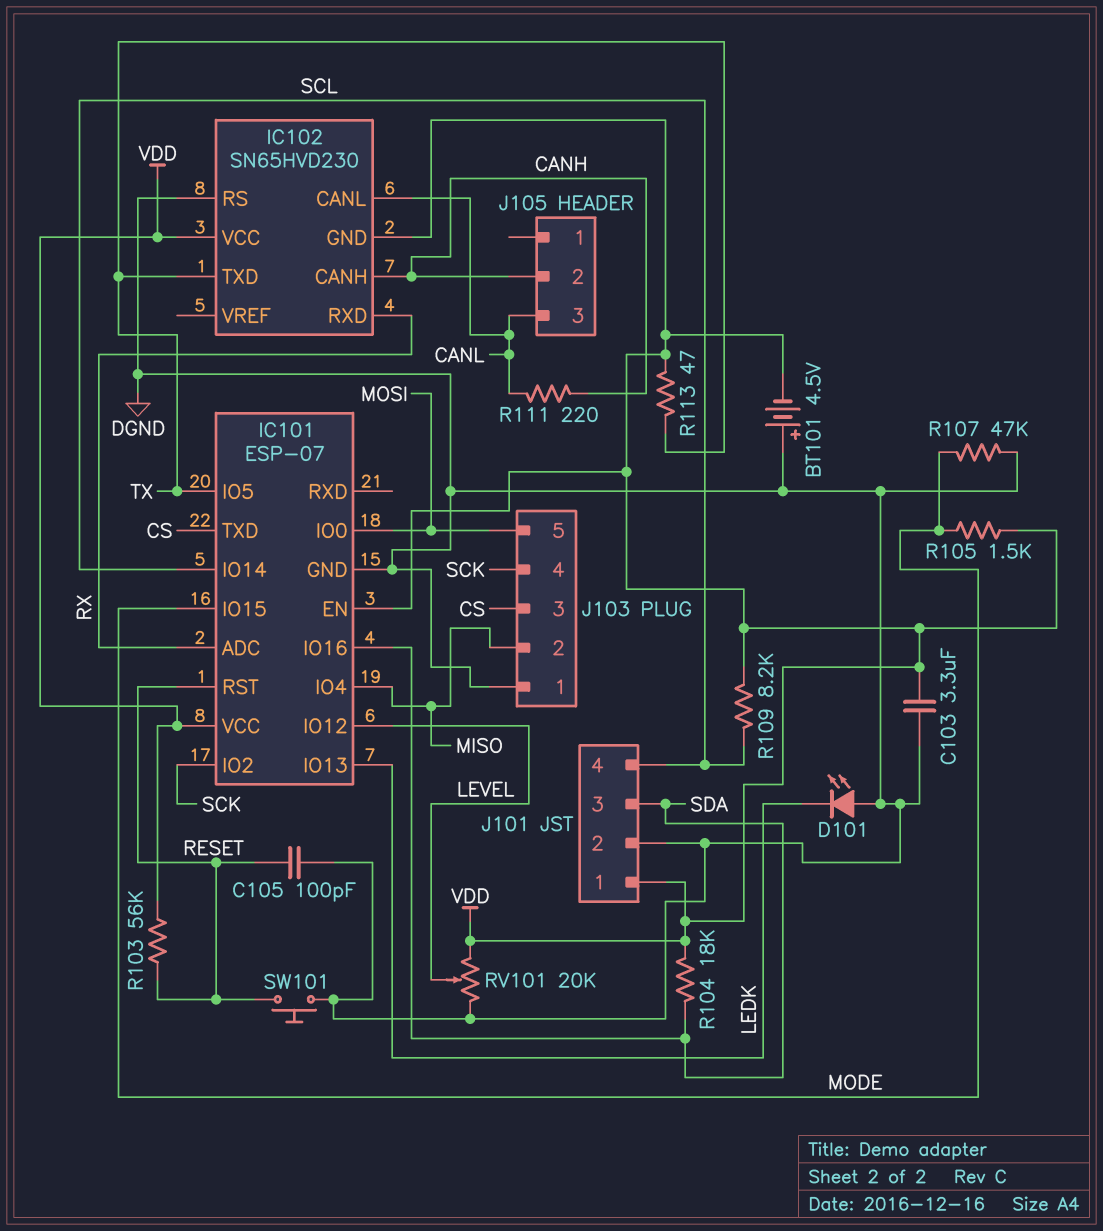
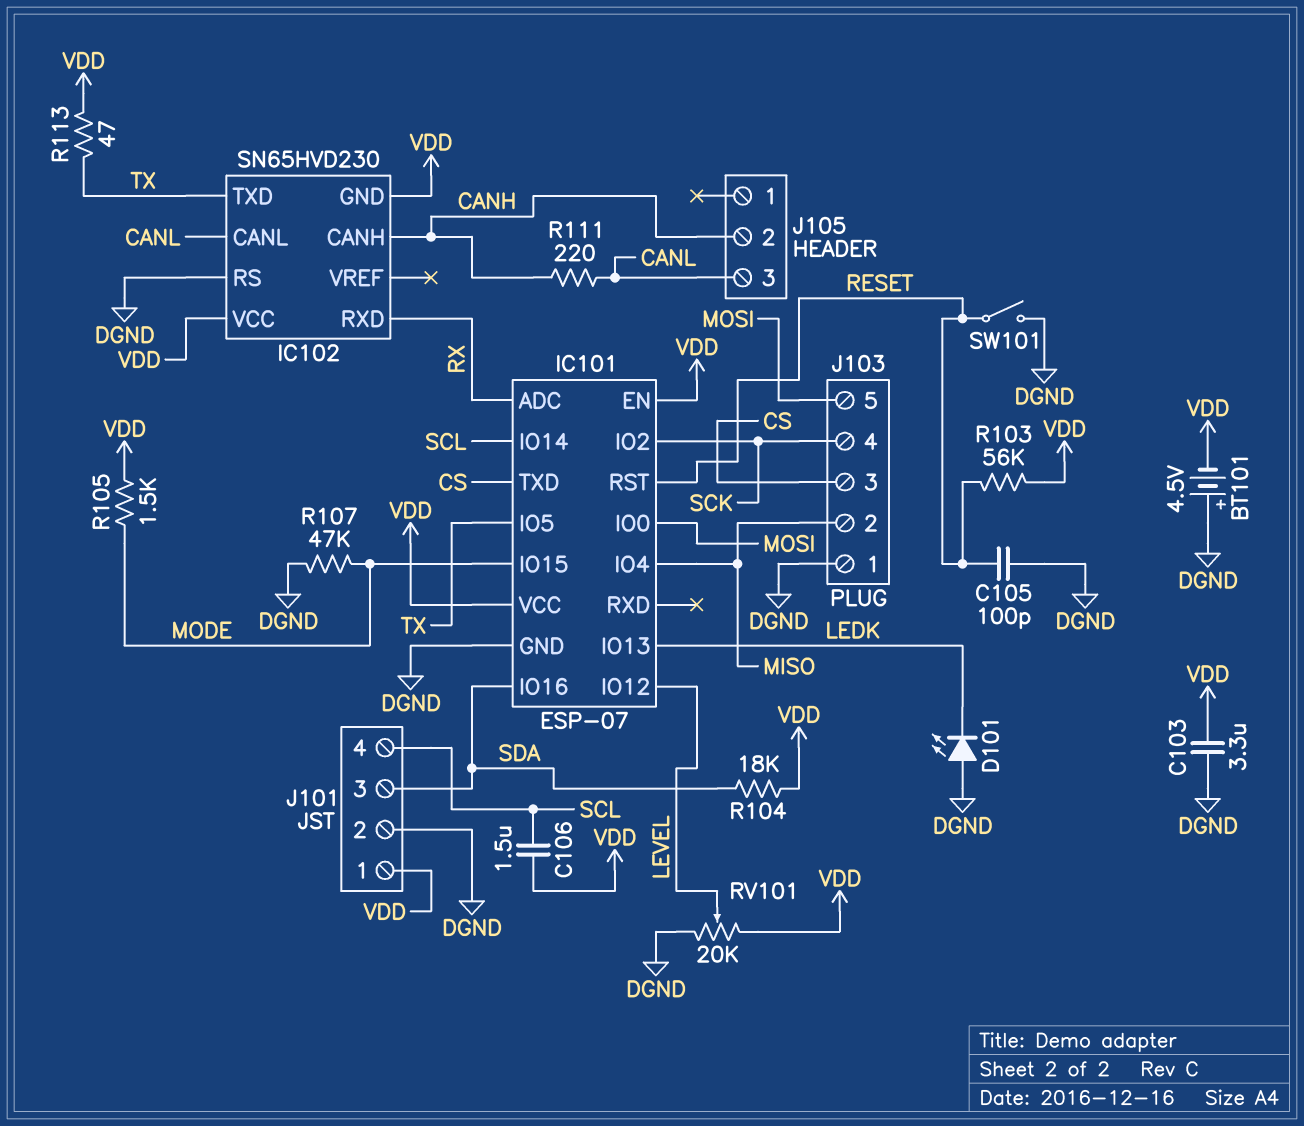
C106: none -> 1.5uF (SCL, VDD)
R109: 8.2k (SCL, VDD) -> none
SW101: button (DGND, RESET) -> switch (DGND, RESET)

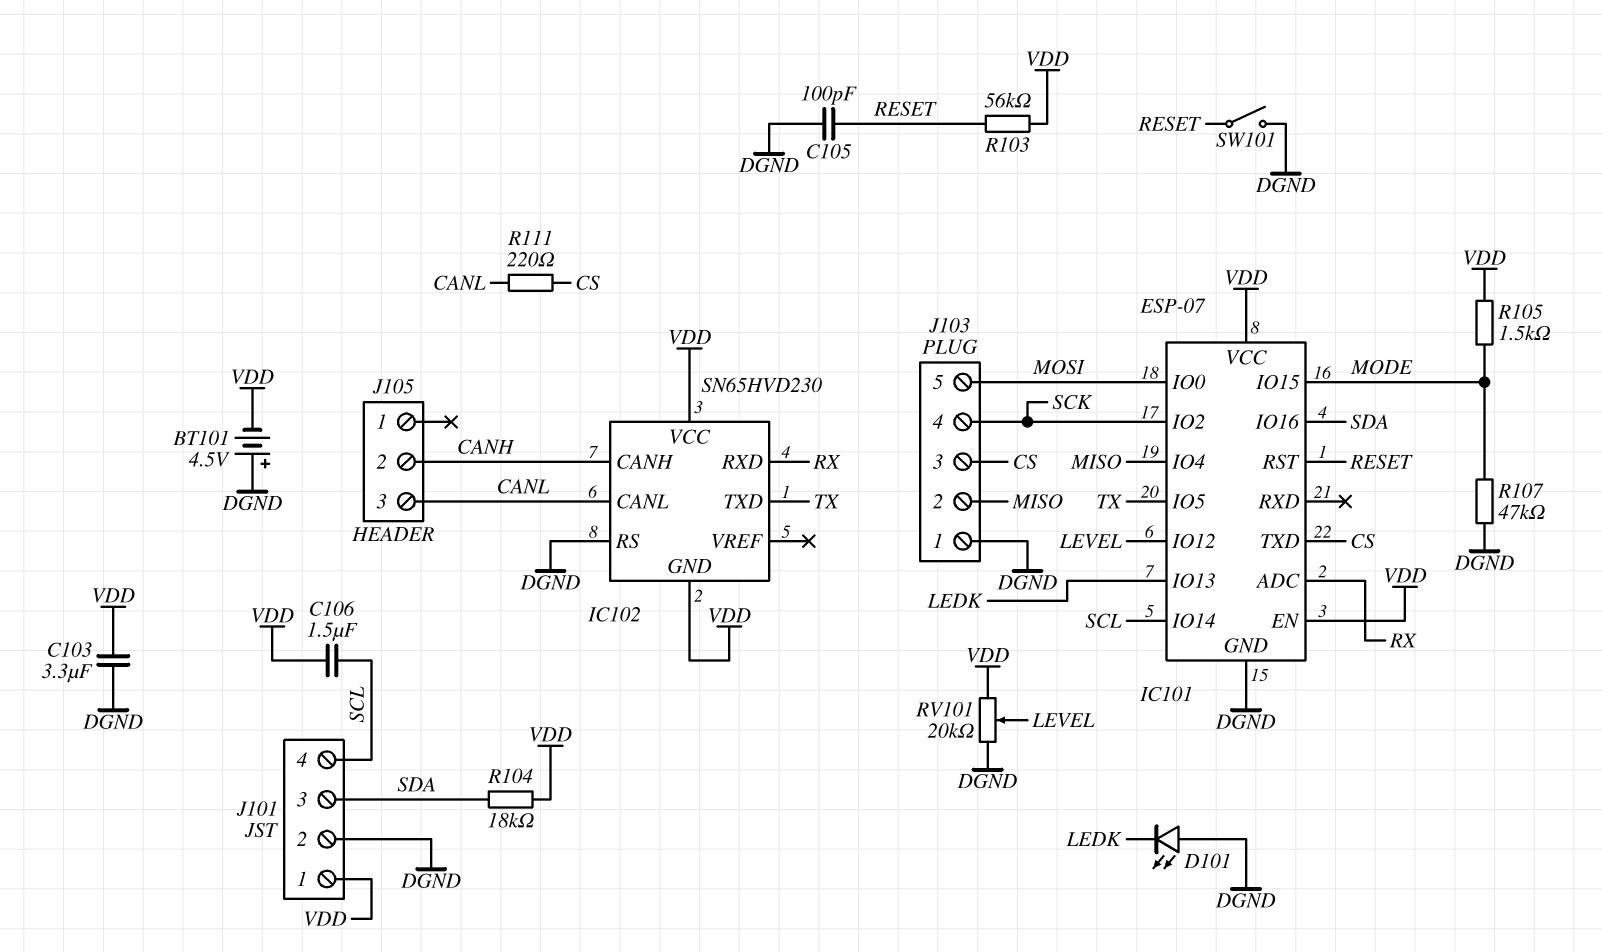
R111: 220 (CANH, CANL) -> 220 (CANL, CS)
R113: 47 (TX, VDD) -> none

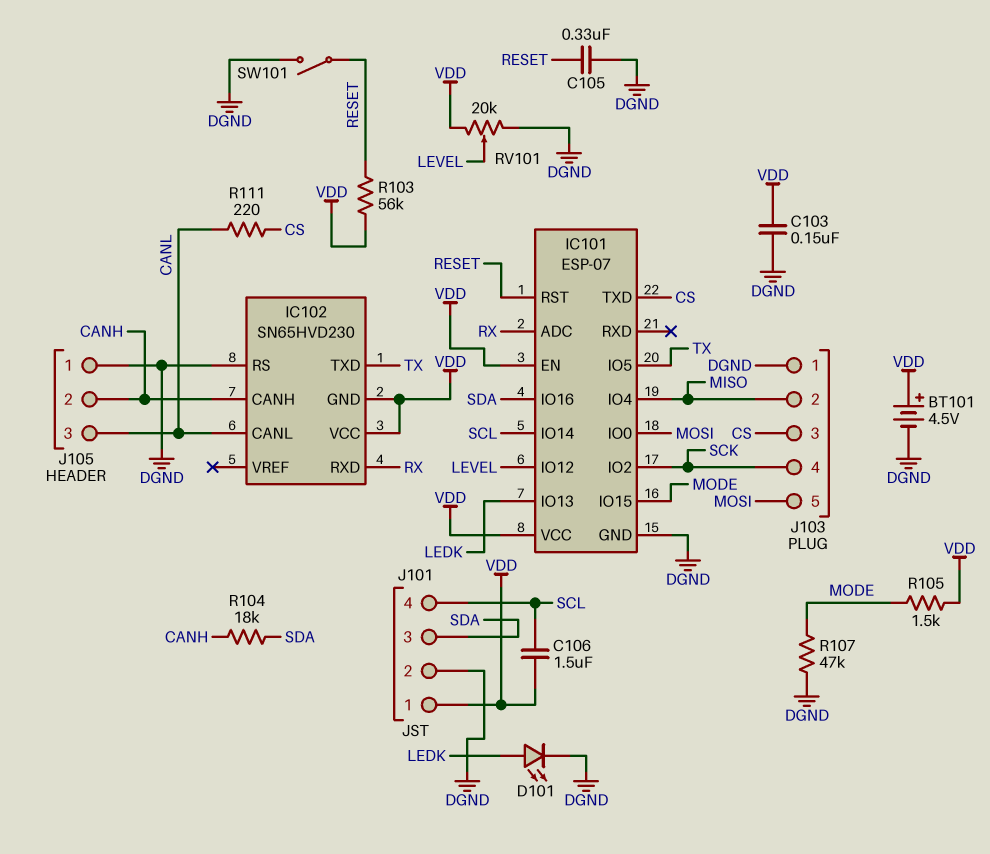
BT101: 4.5V (plus DGND, minus VDD) -> 4.5V (plus VDD, minus DGND)
C103: 3.3uF (DGND, VDD) -> 150nF (DGND, VDD)
C105: 100pF (DGND, RESET) -> 330nF (DGND, RESET)
D101: LED (A DGND, K LEDK) -> LED (A LEDK, K DGND)
J105 pin 1: none -> DGND
R104: 18k (SDA, VDD) -> 18k (CANH, SDA)

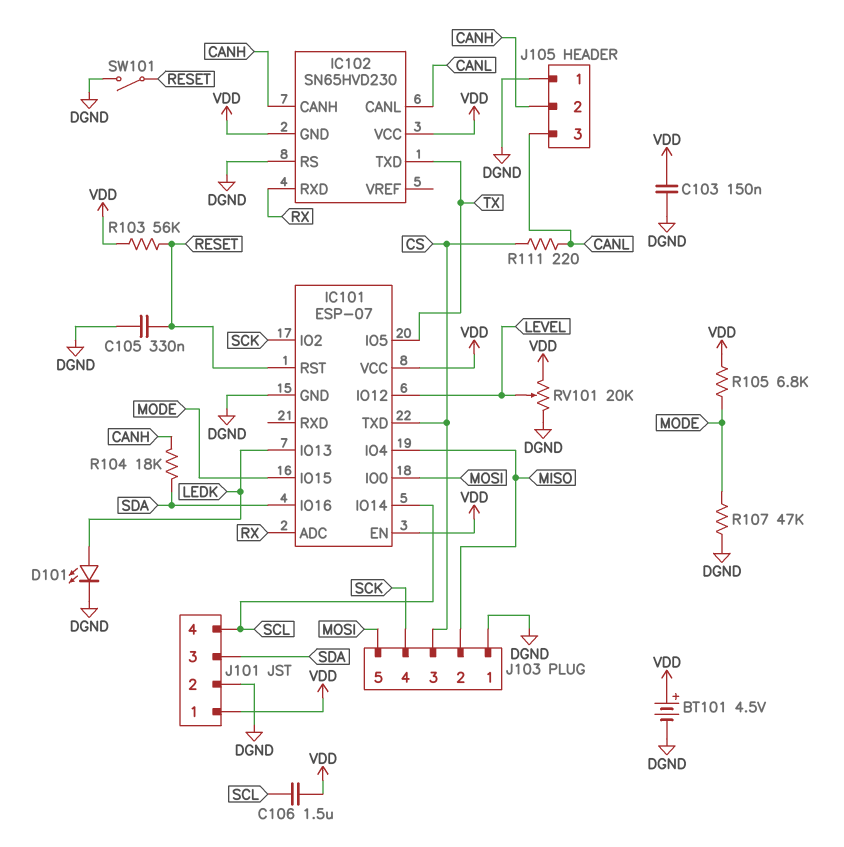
R105: 1.5k (MODE, VDD) -> 6.8k (MODE, VDD)

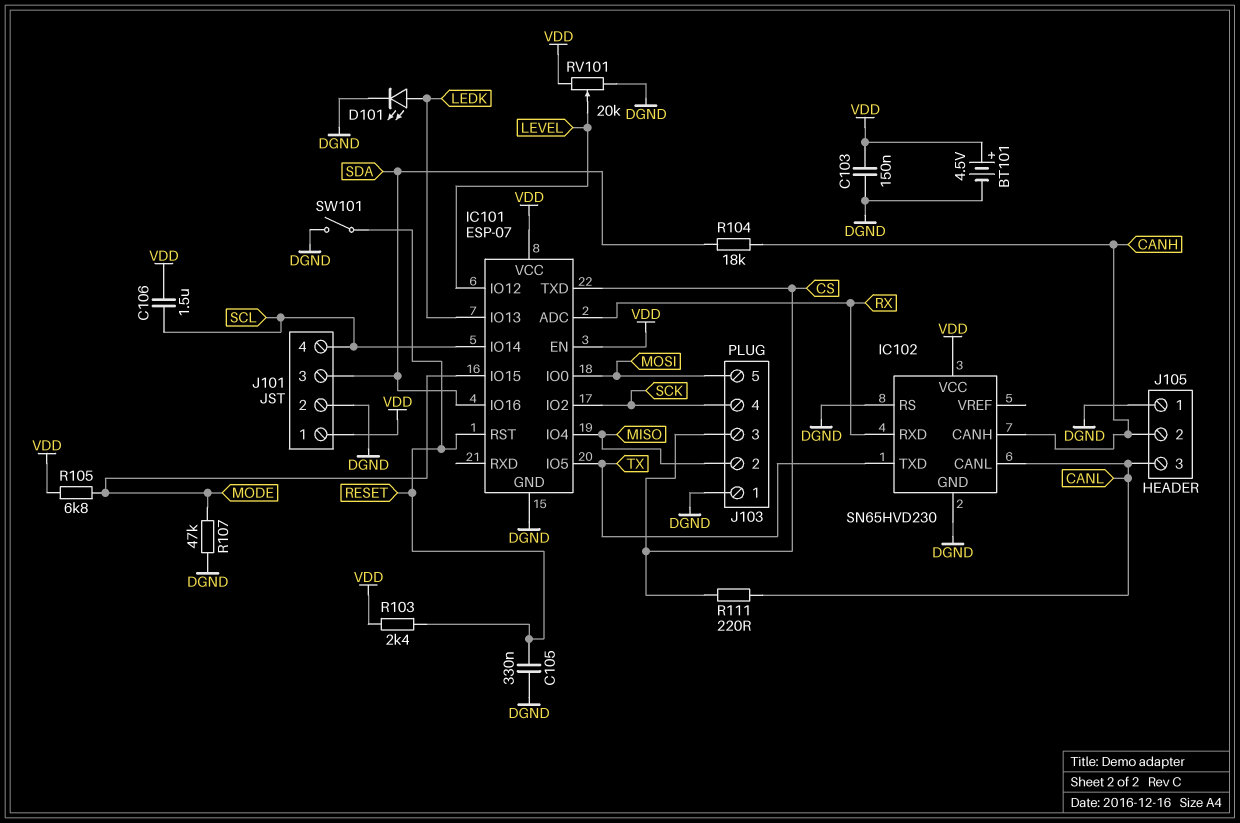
IC102 pin GND: VDD -> DGND
R103: 56k (RESET, VDD) -> 2.4k (RESET, VDD)

